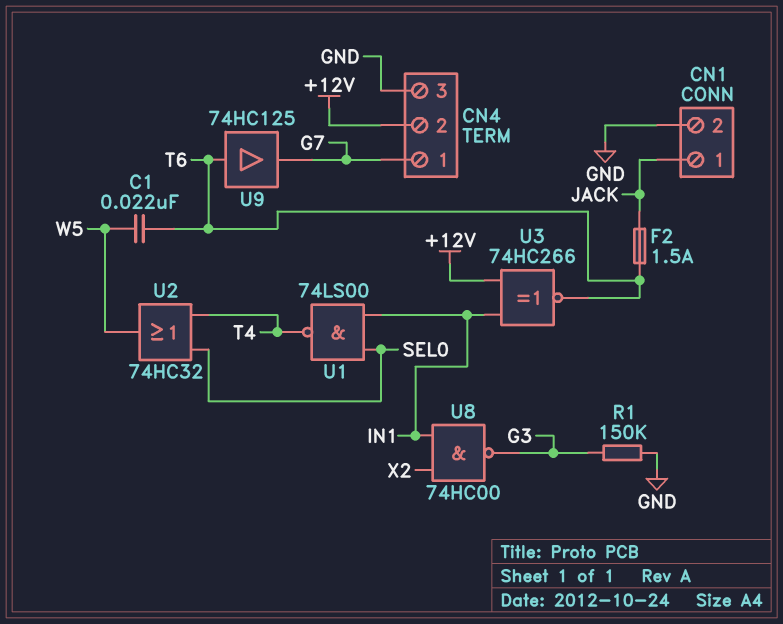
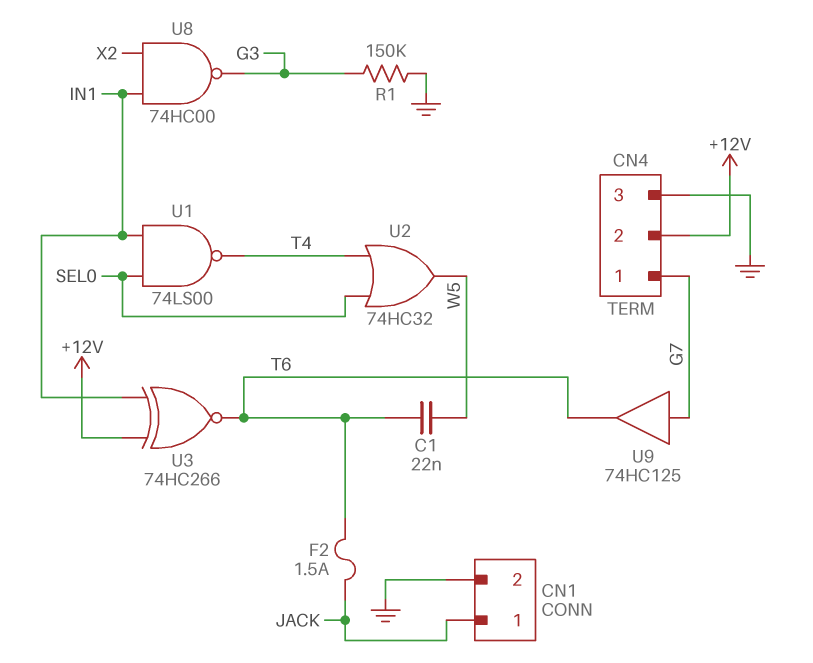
U9: buffer 74HC125 (in T6, out G7) -> buffer 74HC125 (in G7, out T6)

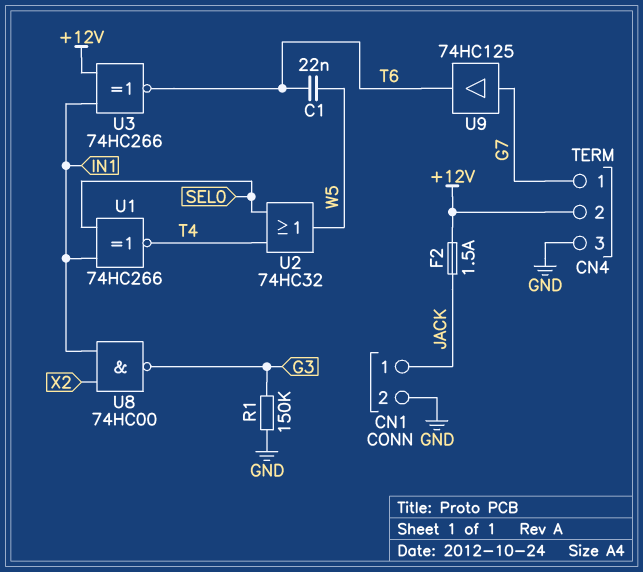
F2: 1.5A (JACK, T6) -> 1.5A (+12V, JACK)
U1: NAND 74LS00 (in IN1, in SEL0, out T4) -> XNOR 74HC266 (in IN1, in SEL0, out T4)

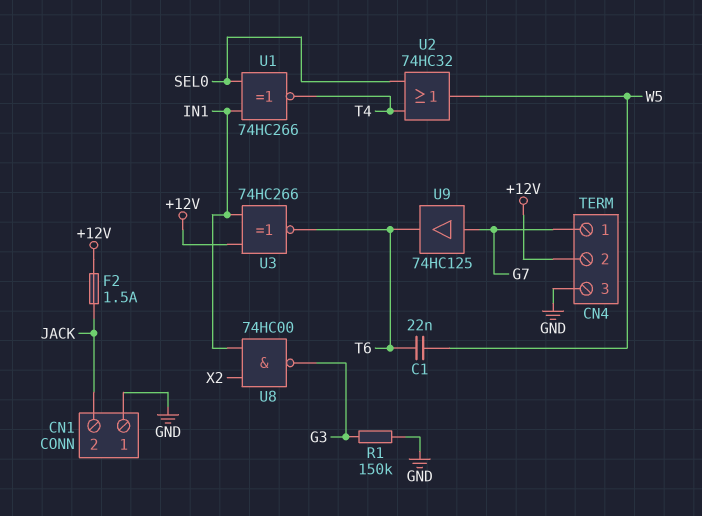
CN1 pin 1: JACK -> GND
CN1 pin 2: GND -> JACK

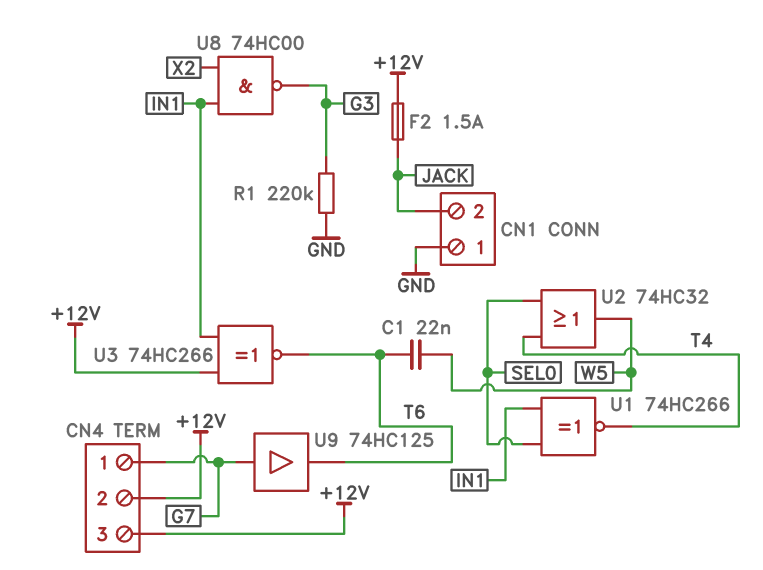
CN4 pin 3: GND -> +12V
R1: 150k (G3, GND) -> 220k (G3, GND)

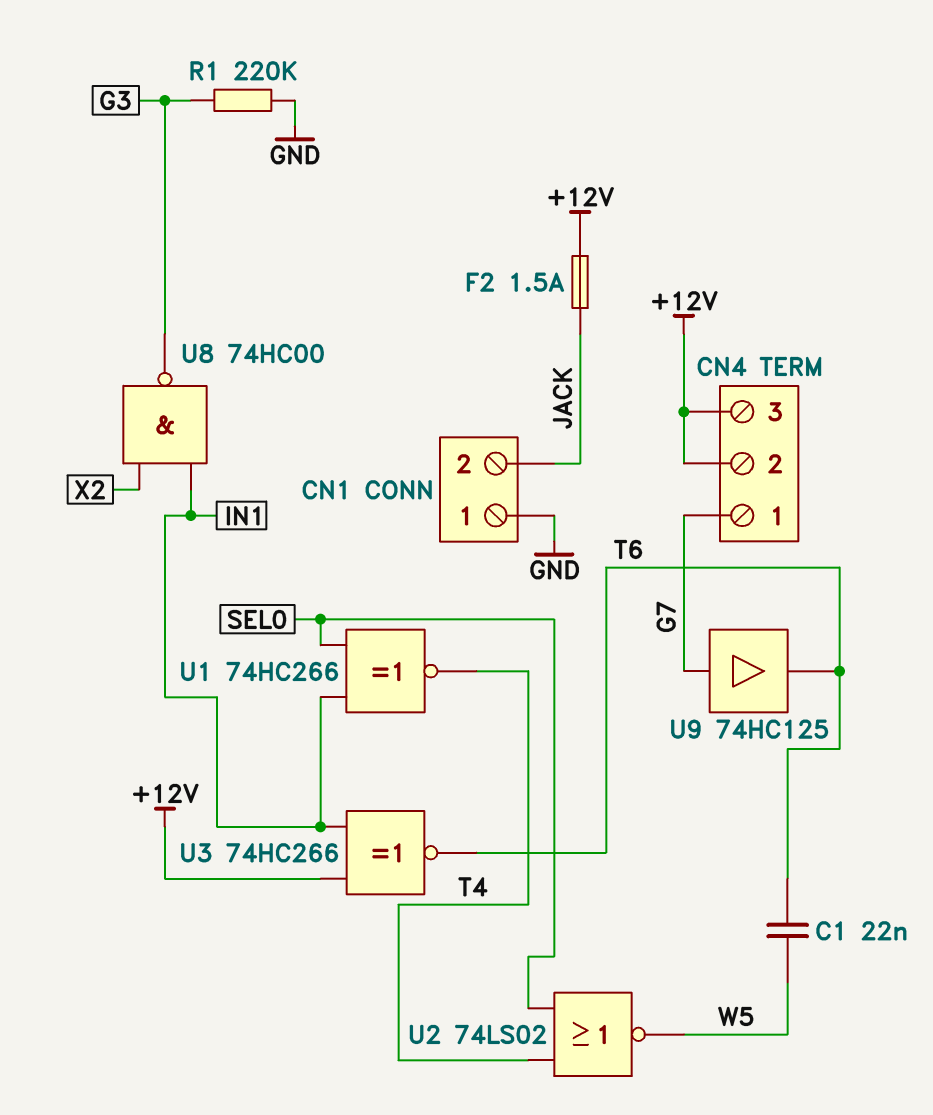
U2: OR 74HC32 (in SEL0, in T4, out W5) -> NOR 74LS02 (in SEL0, in T4, out W5)

